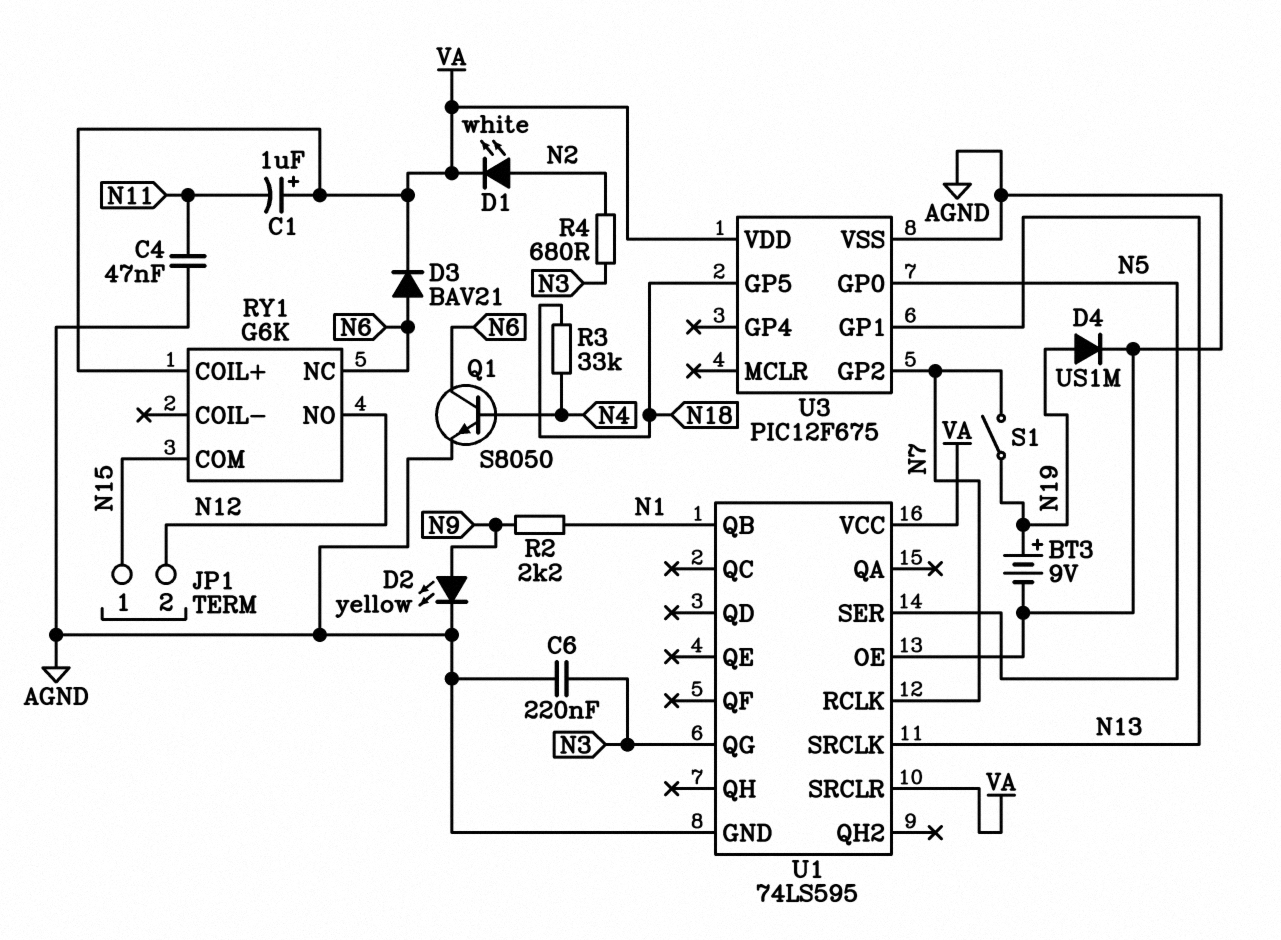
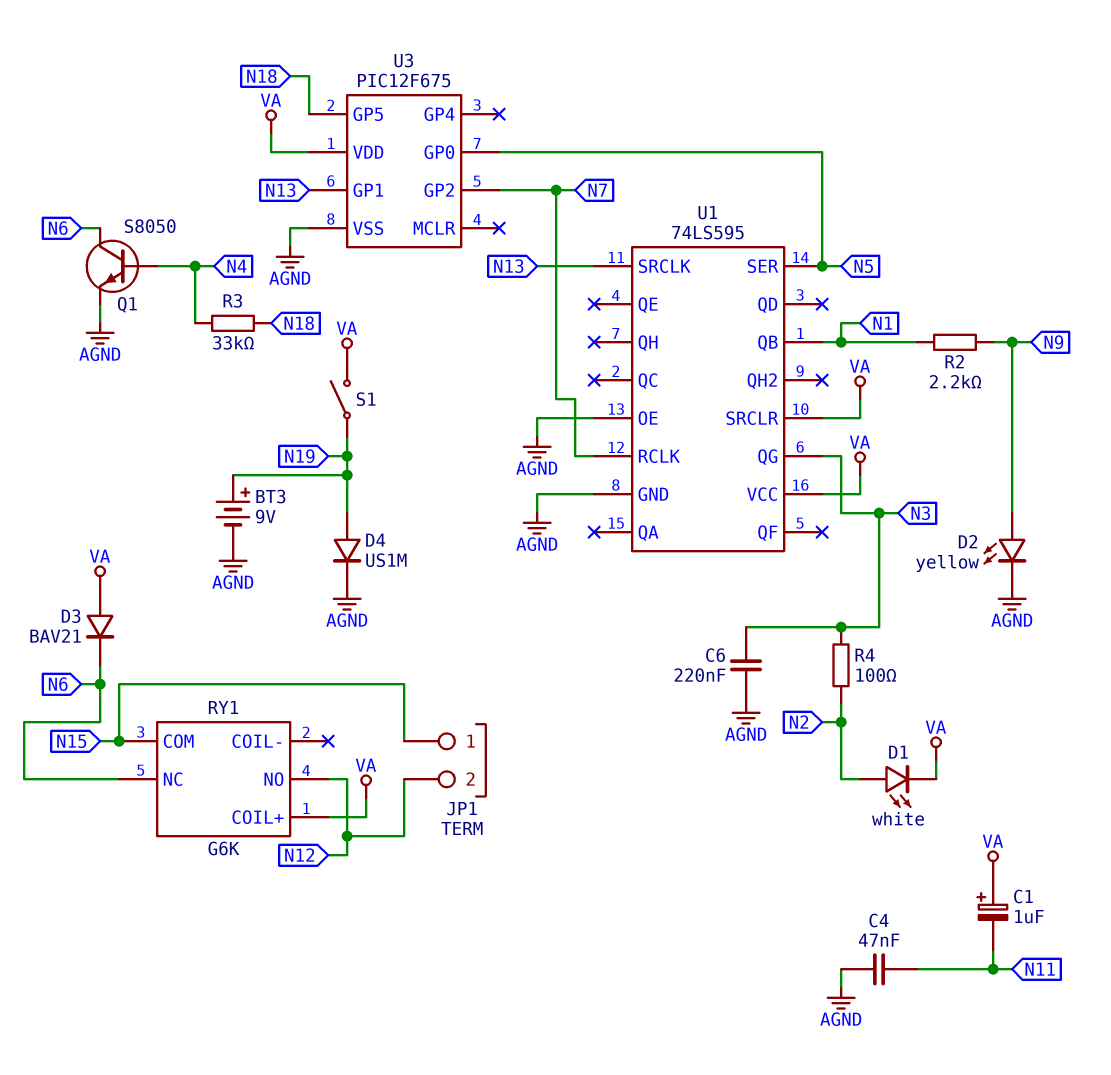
D3: diode BAV21 (A N6, K VA) -> diode BAV21 (A VA, K N6)
R4: 680 (N2, N3) -> 100 (N2, N3)
S1: switch (N7, N19) -> switch (N19, VA)

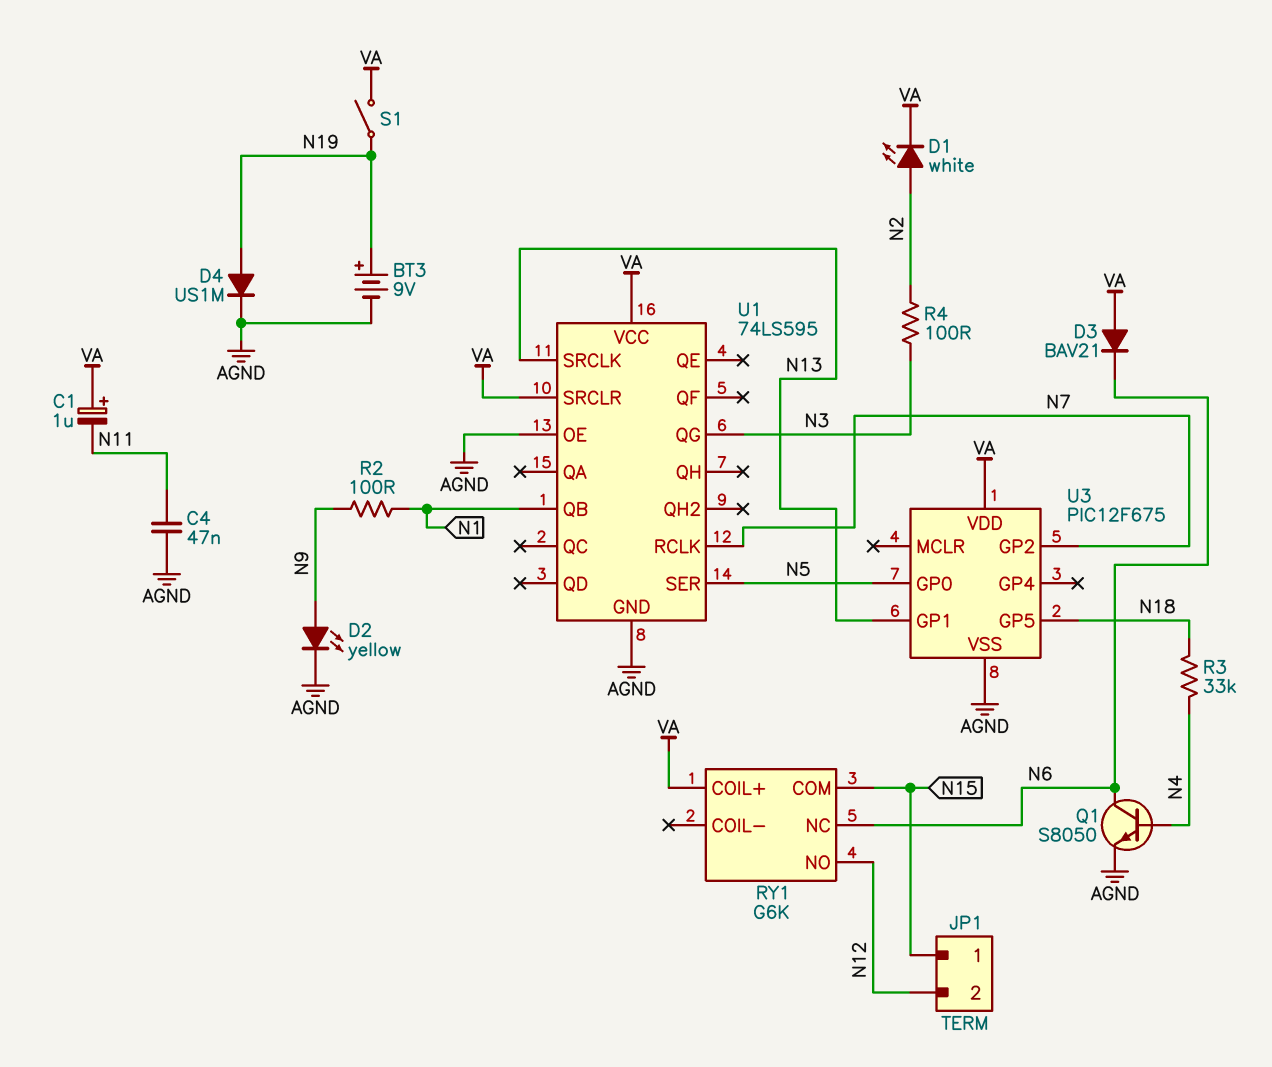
C6: 220nF (AGND, N3) -> none
R2: 2.2k (N1, N9) -> 100 (N1, N9)

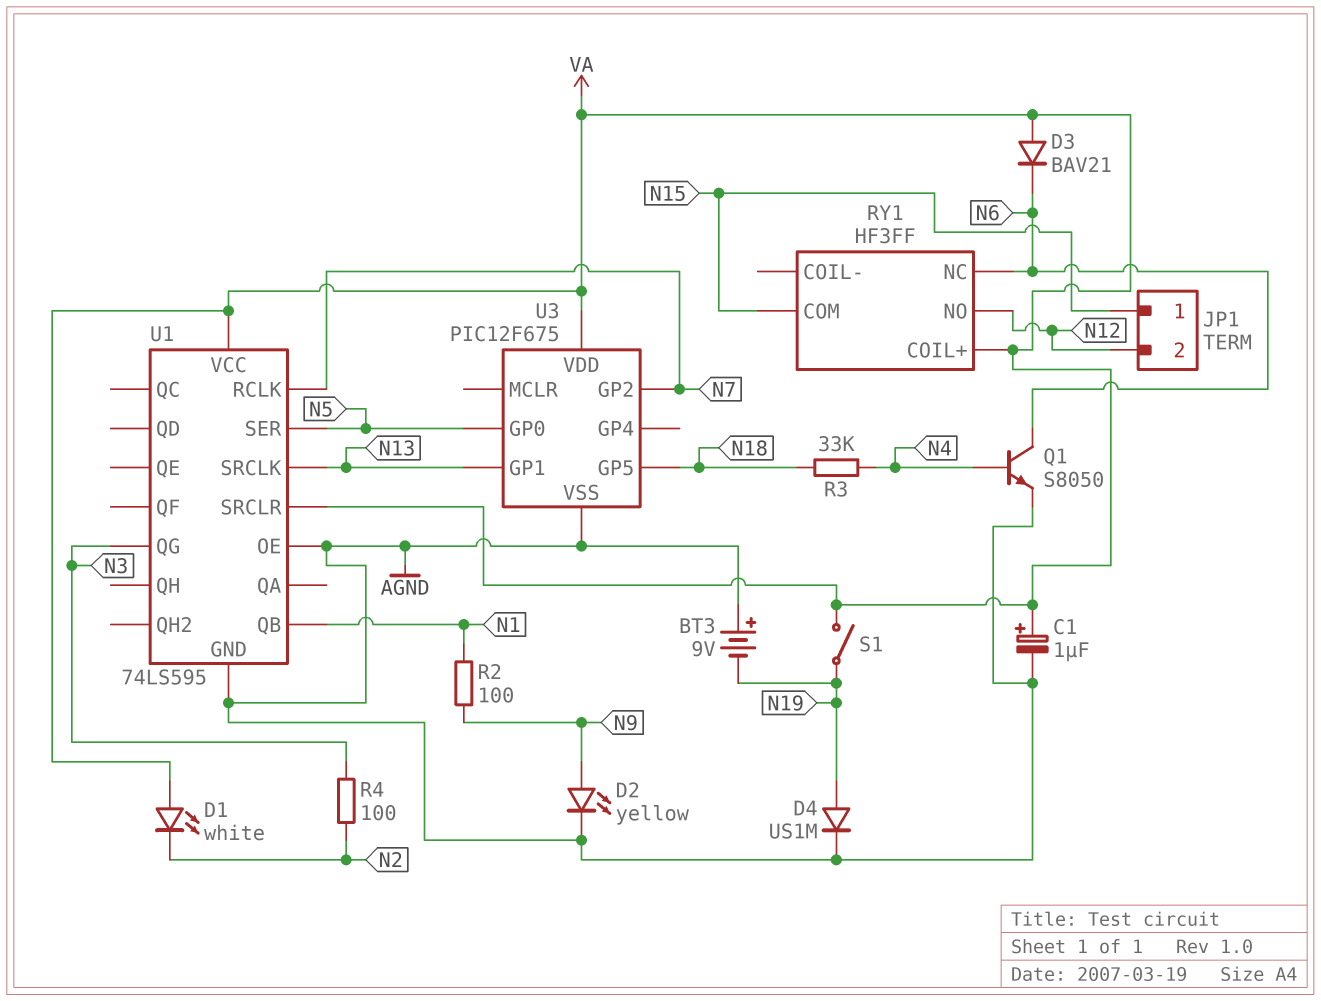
BT3: 9V (plus N19, minus AGND) -> 9V (plus AGND, minus N19)
C1: 1uF (plus VA, minus N11) -> 1uF (plus VA, minus AGND)
C4: 47nF (AGND, N11) -> none
D1: LED white (A N2, K VA) -> LED white (A VA, K N2)
RY1: G6K -> HF3FF

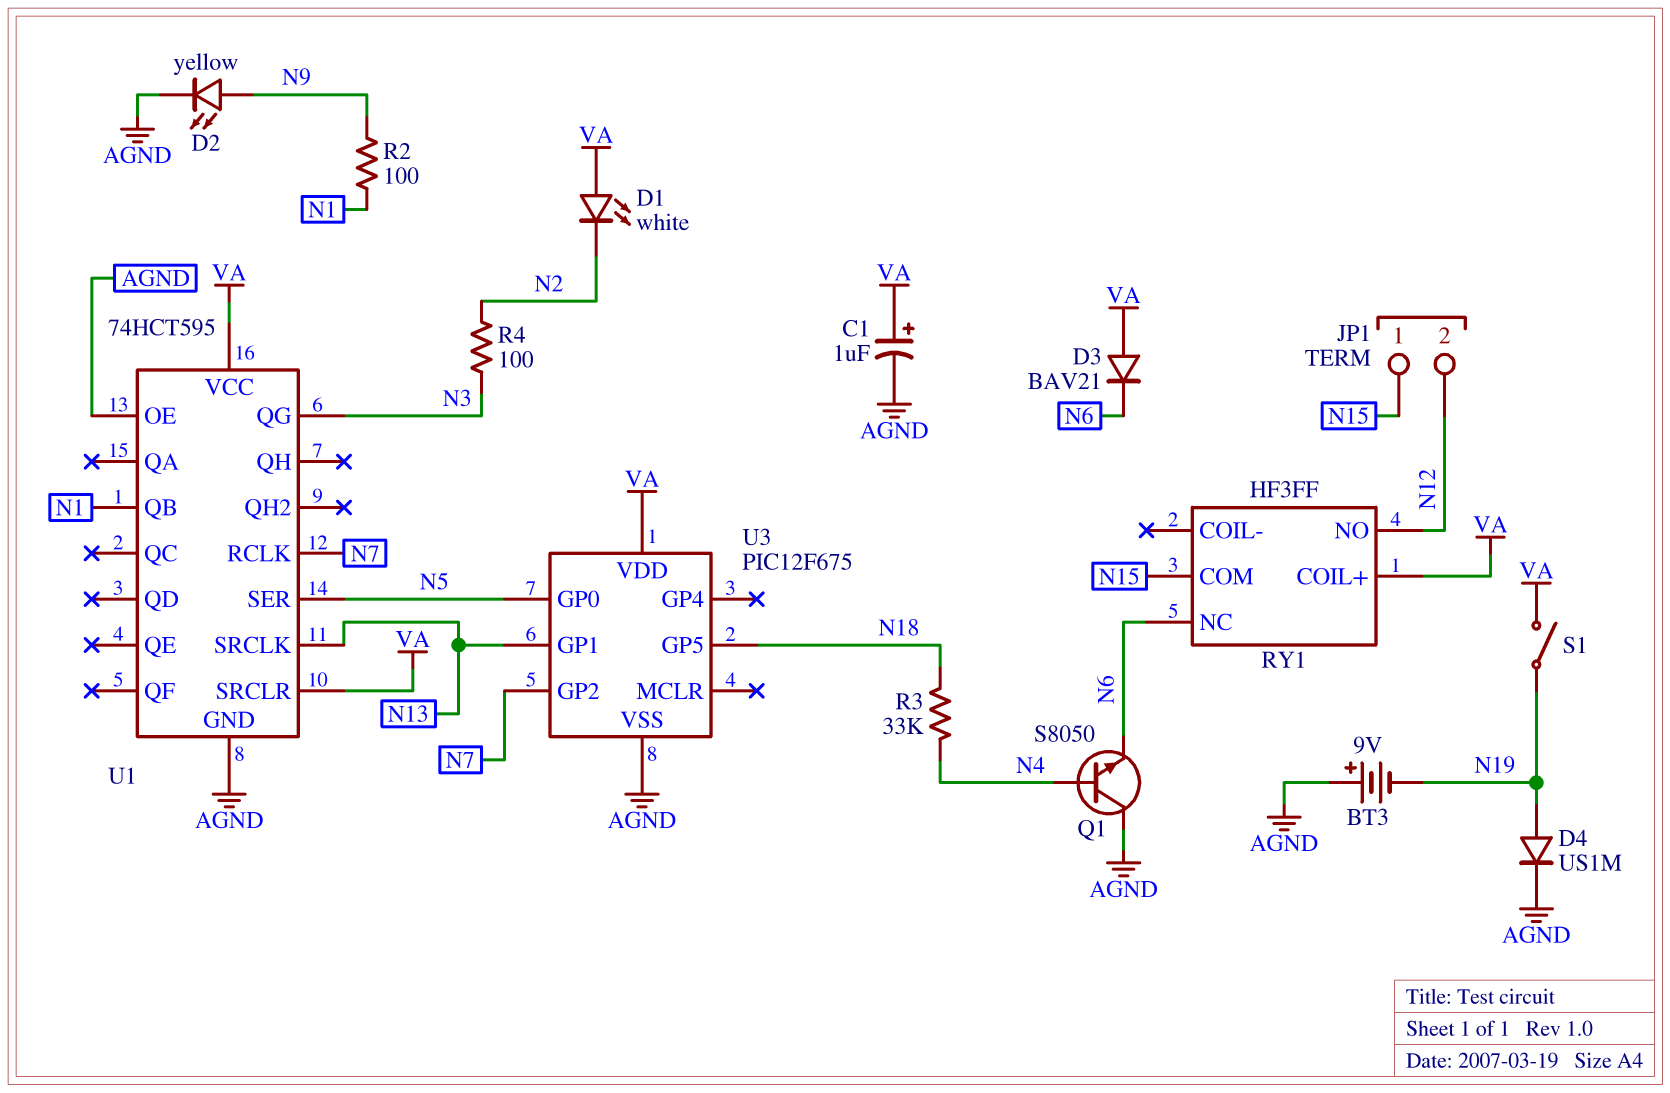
Q1: NPN S8050 (B N4, C N6, E AGND) -> NPN S8050 (B N4, C AGND, E N6)
U1: 74LS595 -> 74HCT595

